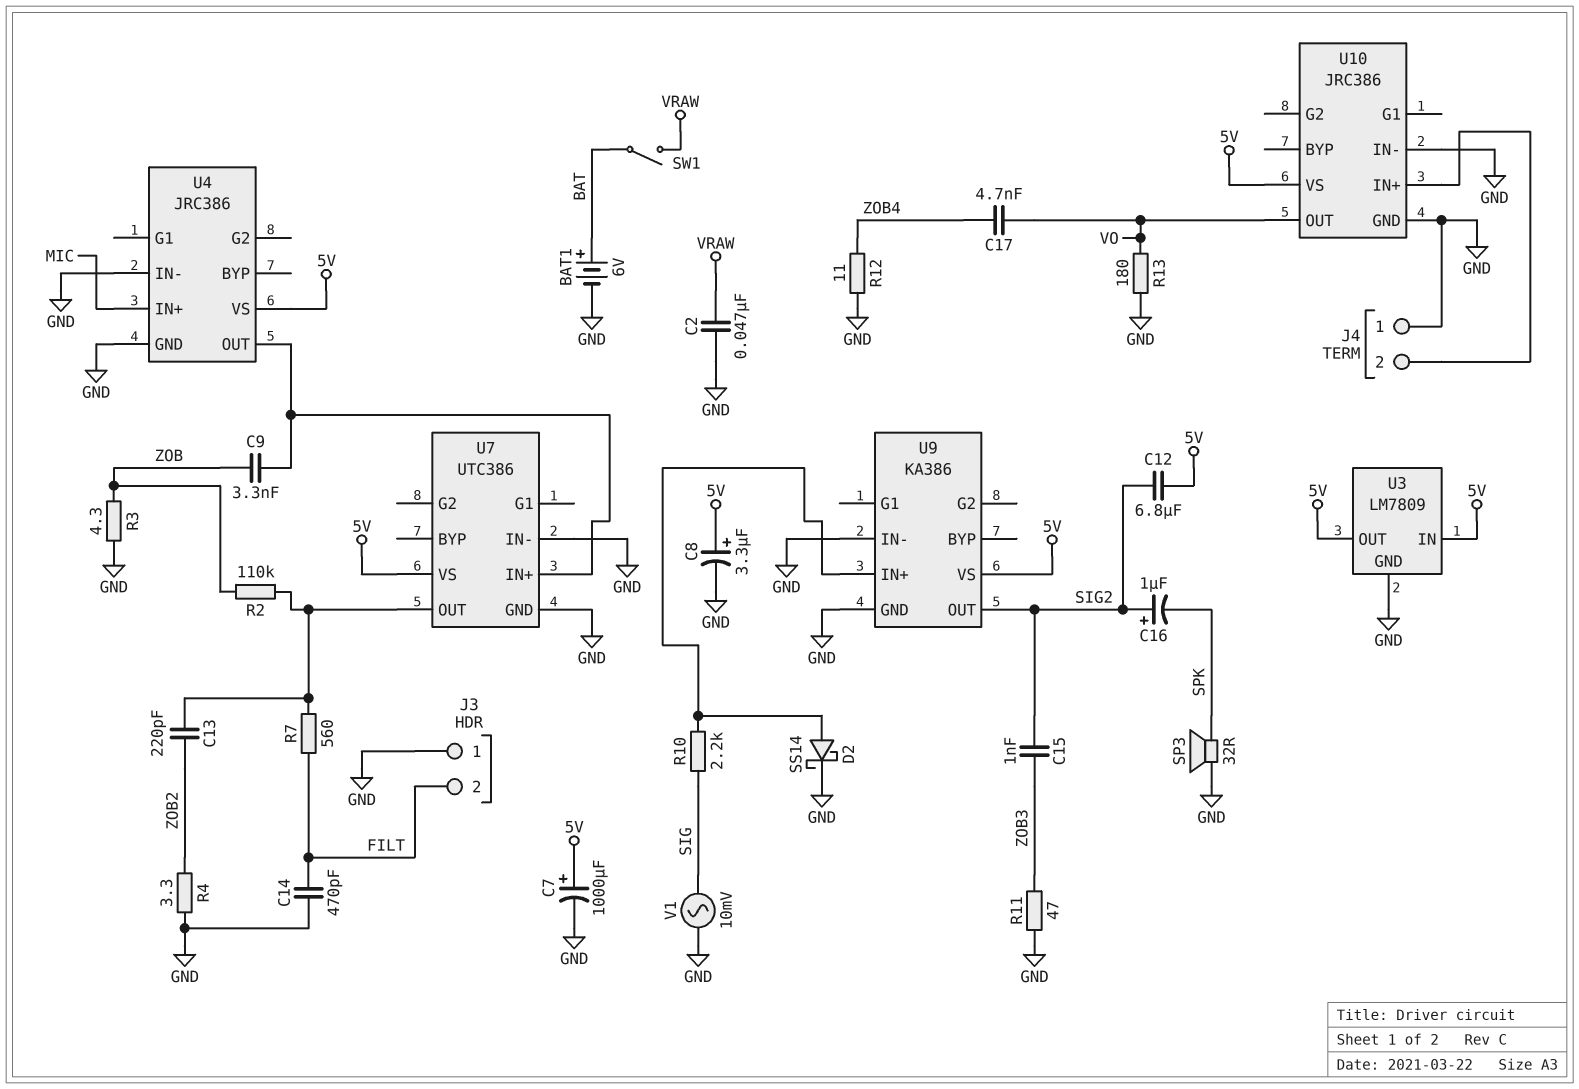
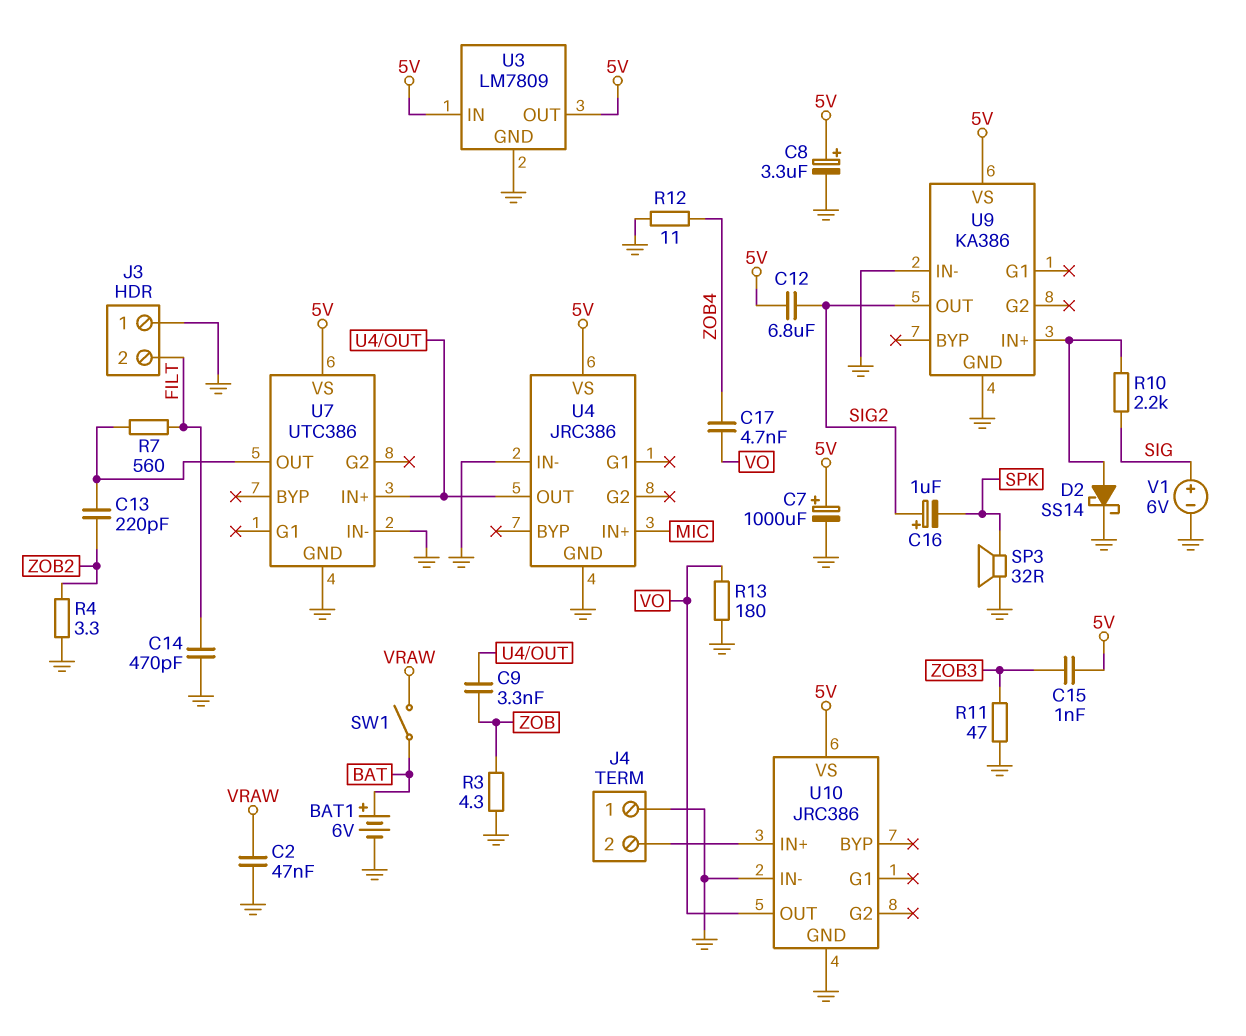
C15: 1nF (SIG2, ZOB3) -> 1nF (5V, ZOB3)
R2: 110k (U7/OUT, ZOB) -> none
V1: AC 10mV (GND, SIG) -> 6V (plus SIG, minus GND)

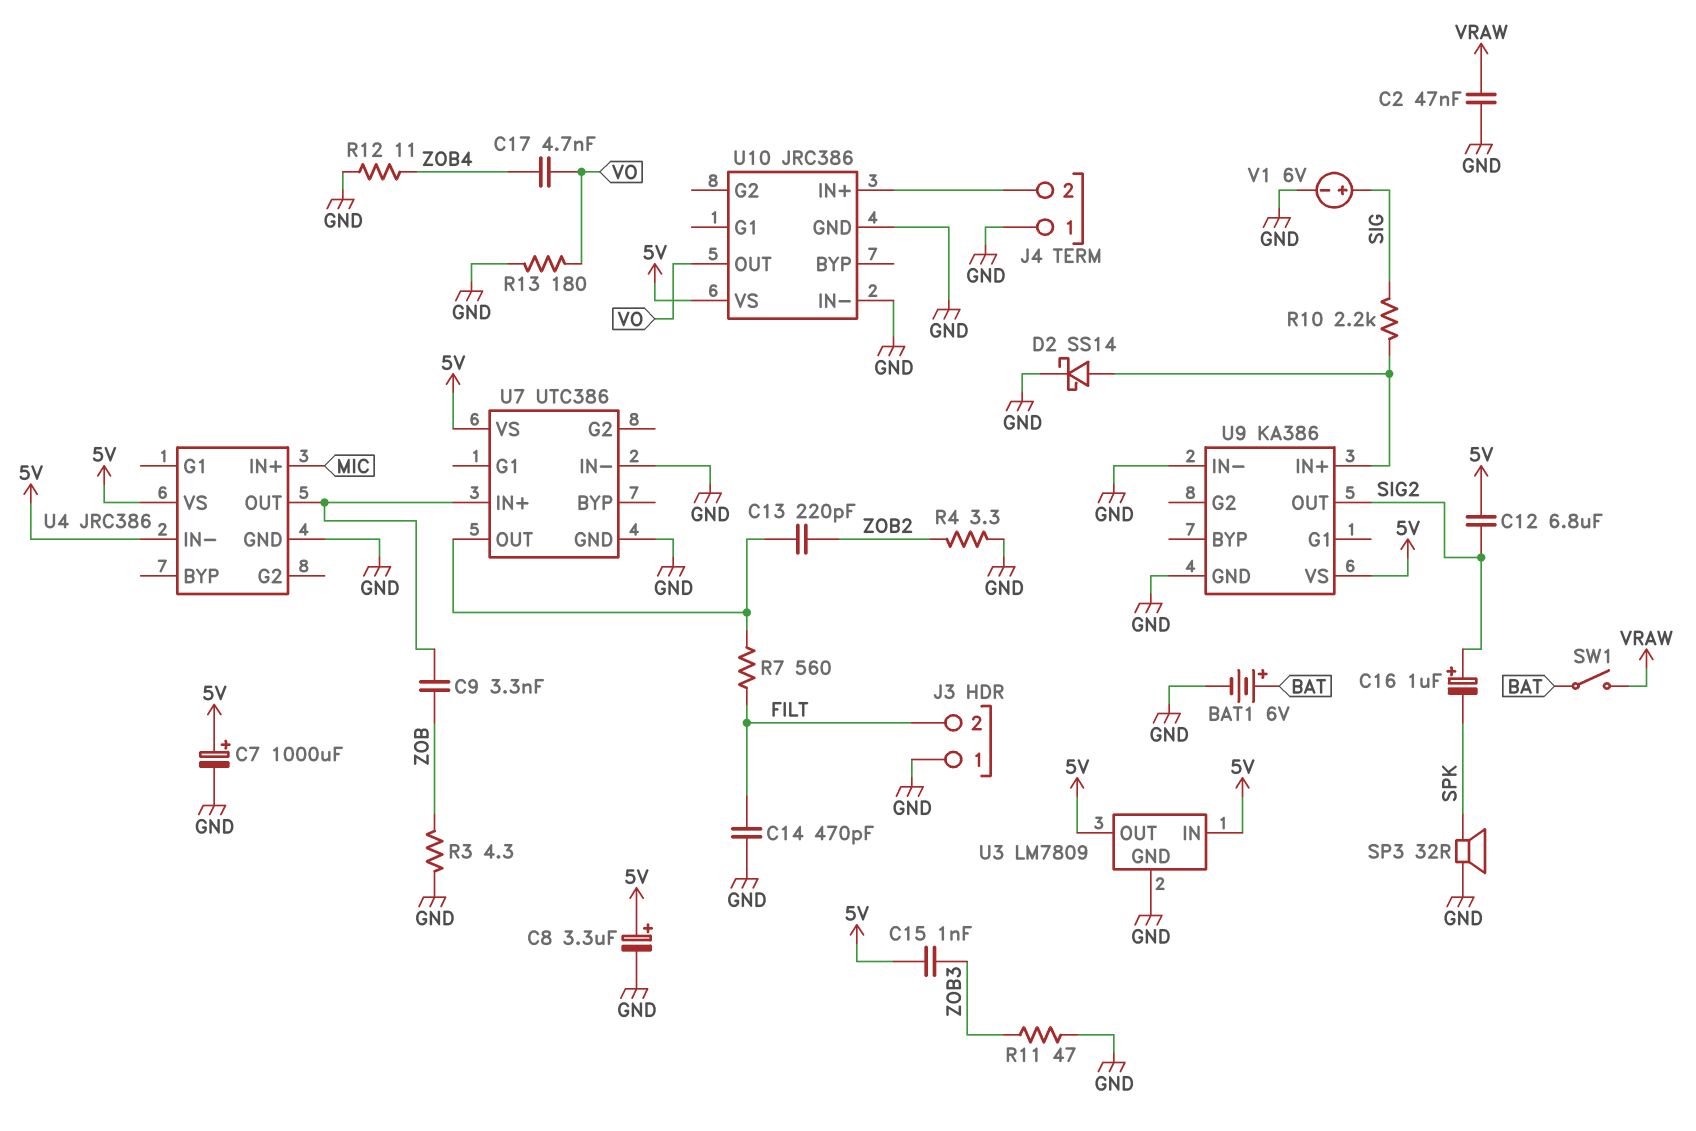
U4 pin IN-: GND -> 5V

